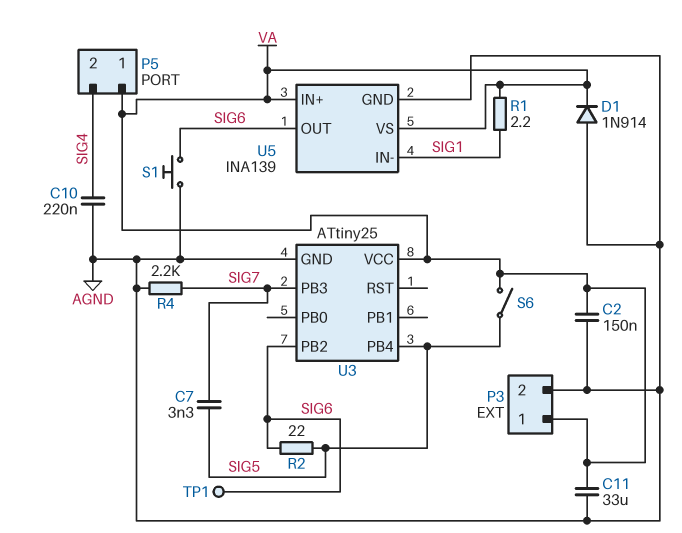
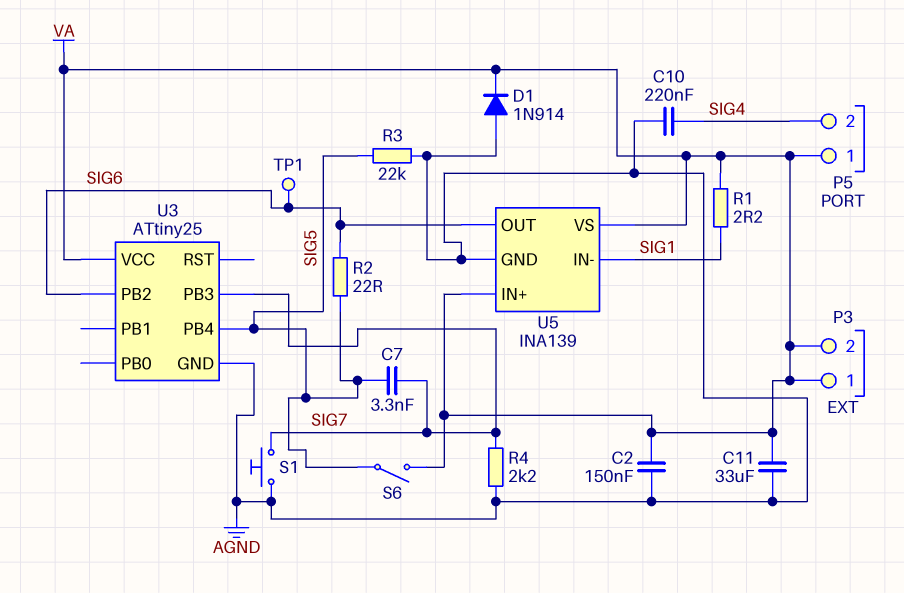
P3 pin 2: AGND -> VA
R3: none -> 22k (AGND, SIG5)
S1: button (AGND, SIG6) -> button (AGND, SIG7)

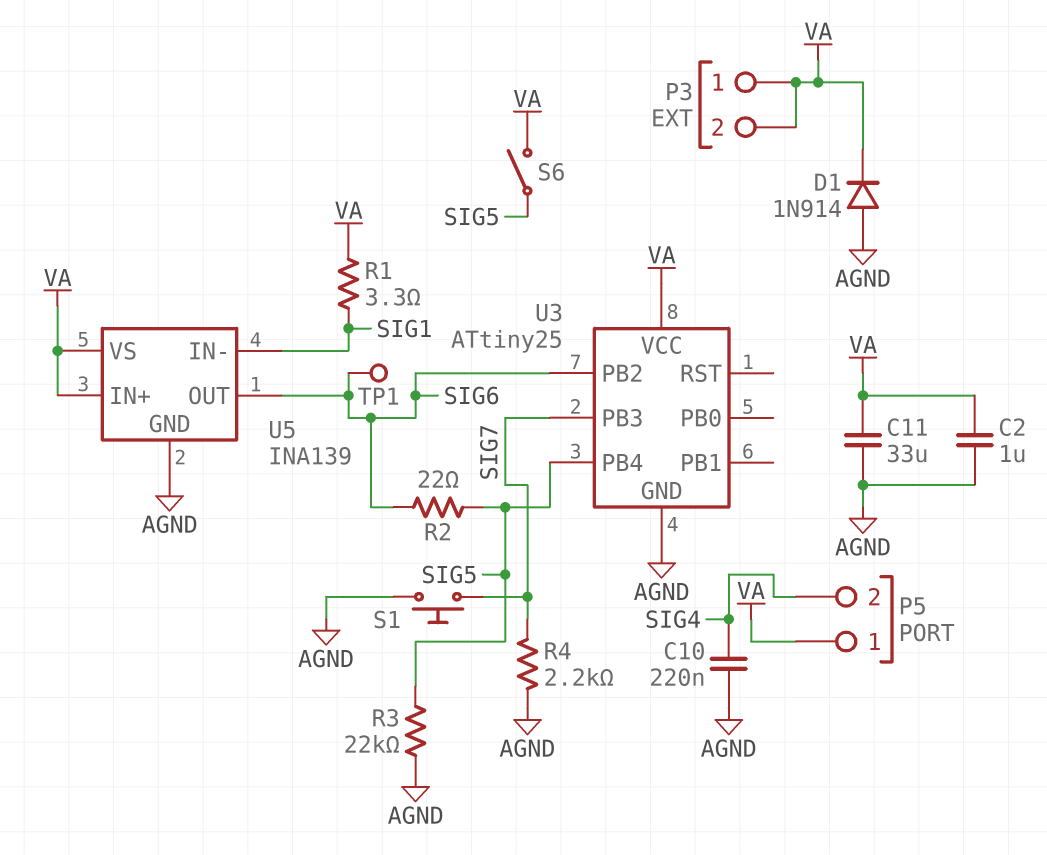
C2: 150nF (AGND, VA) -> 1uF (AGND, VA)
C7: 3.3nF (SIG5, SIG7) -> none
R1: 2.2 (SIG1, VA) -> 3.3 (SIG1, VA)

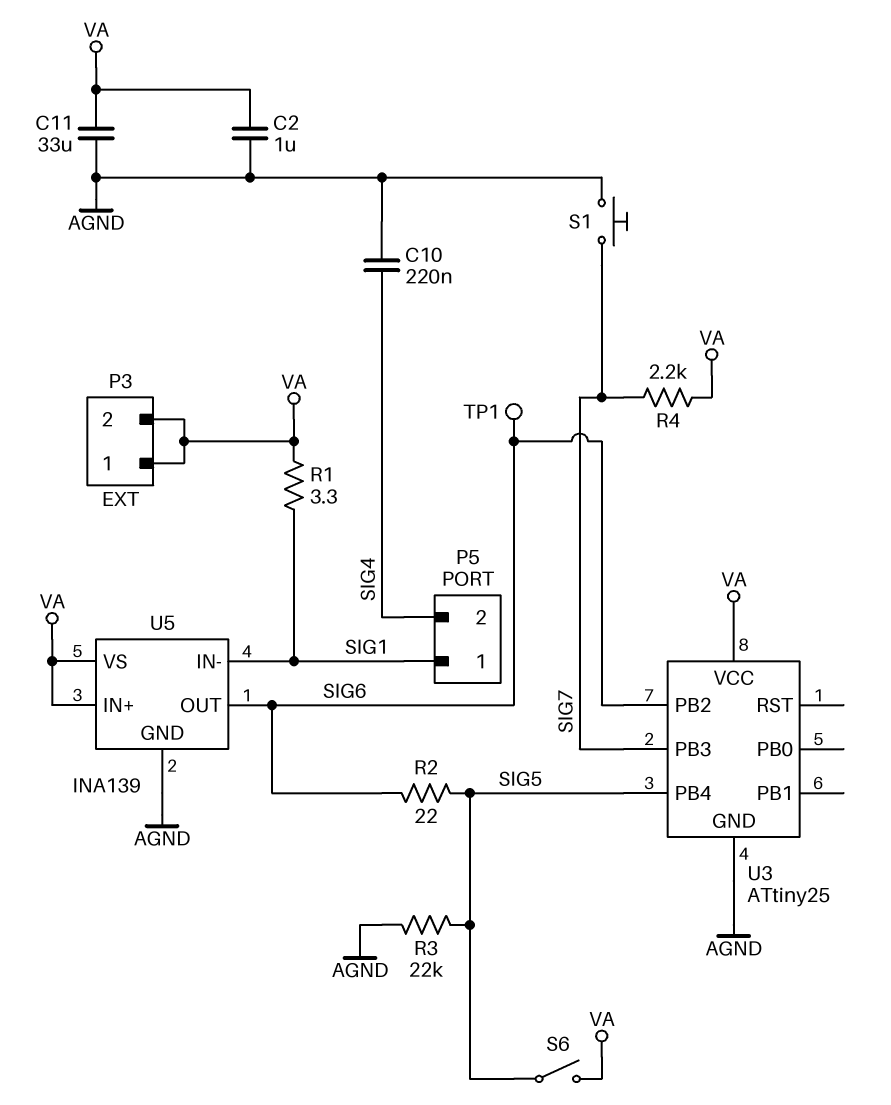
D1: diode 1N914 (A AGND, K VA) -> none
P5 pin 1: VA -> SIG1
R4: 2.2k (AGND, SIG7) -> 2.2k (SIG7, VA)

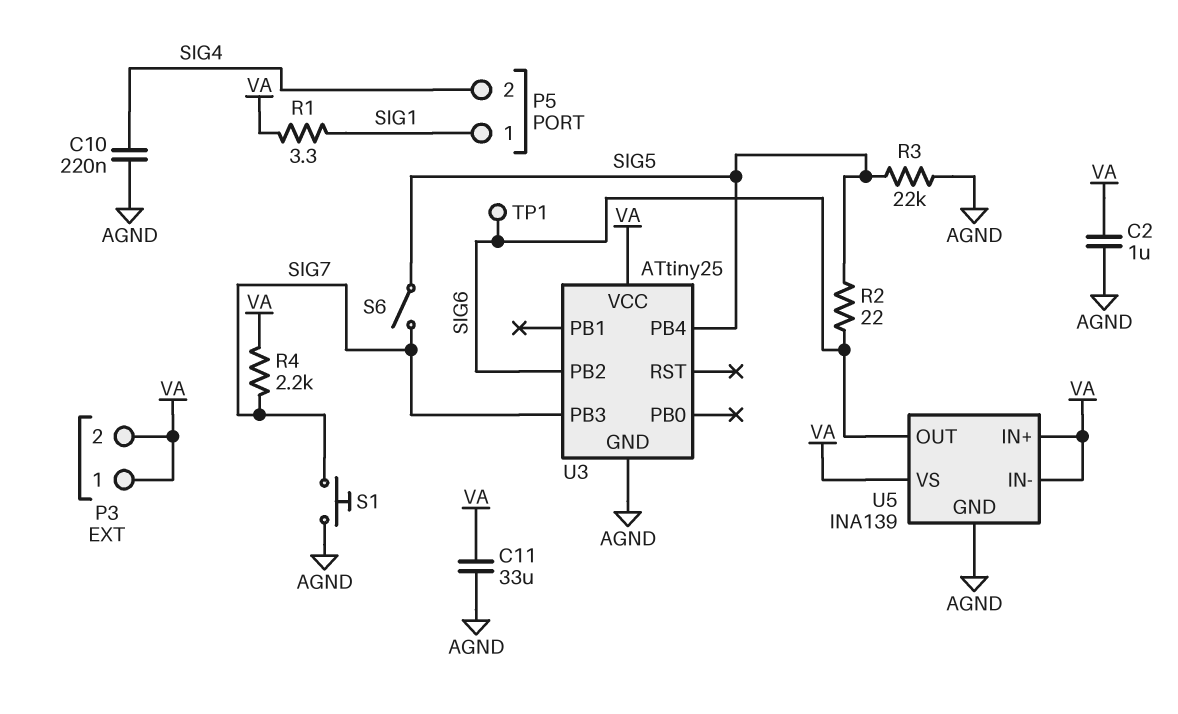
S6: switch (SIG5, VA) -> switch (SIG5, SIG7)
U5 pin IN-: SIG1 -> VA

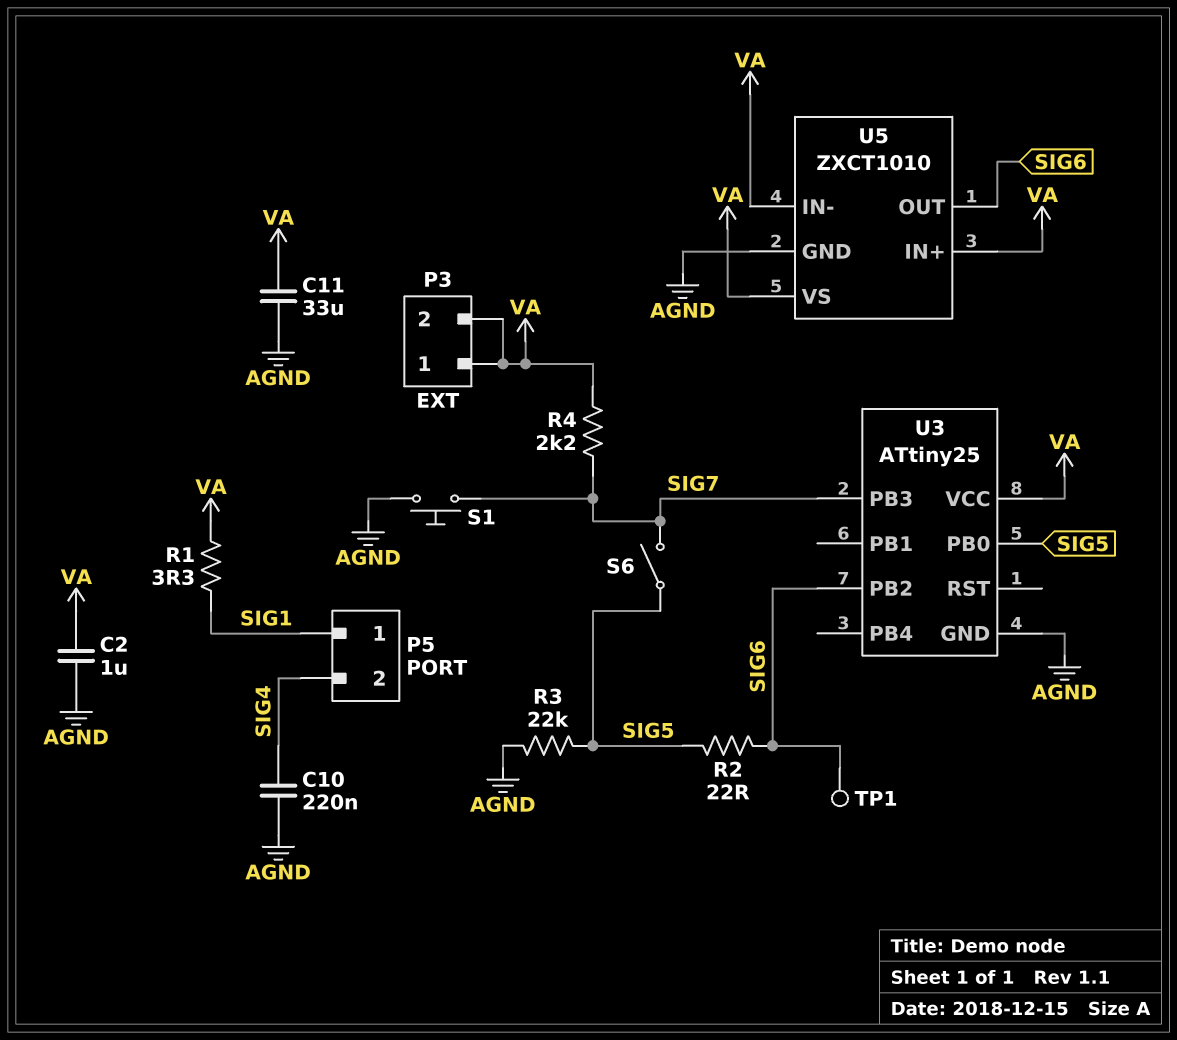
U3 pin PB0: none -> SIG5
U3 pin PB4: SIG5 -> none
U5: INA139 -> ZXCT1010

